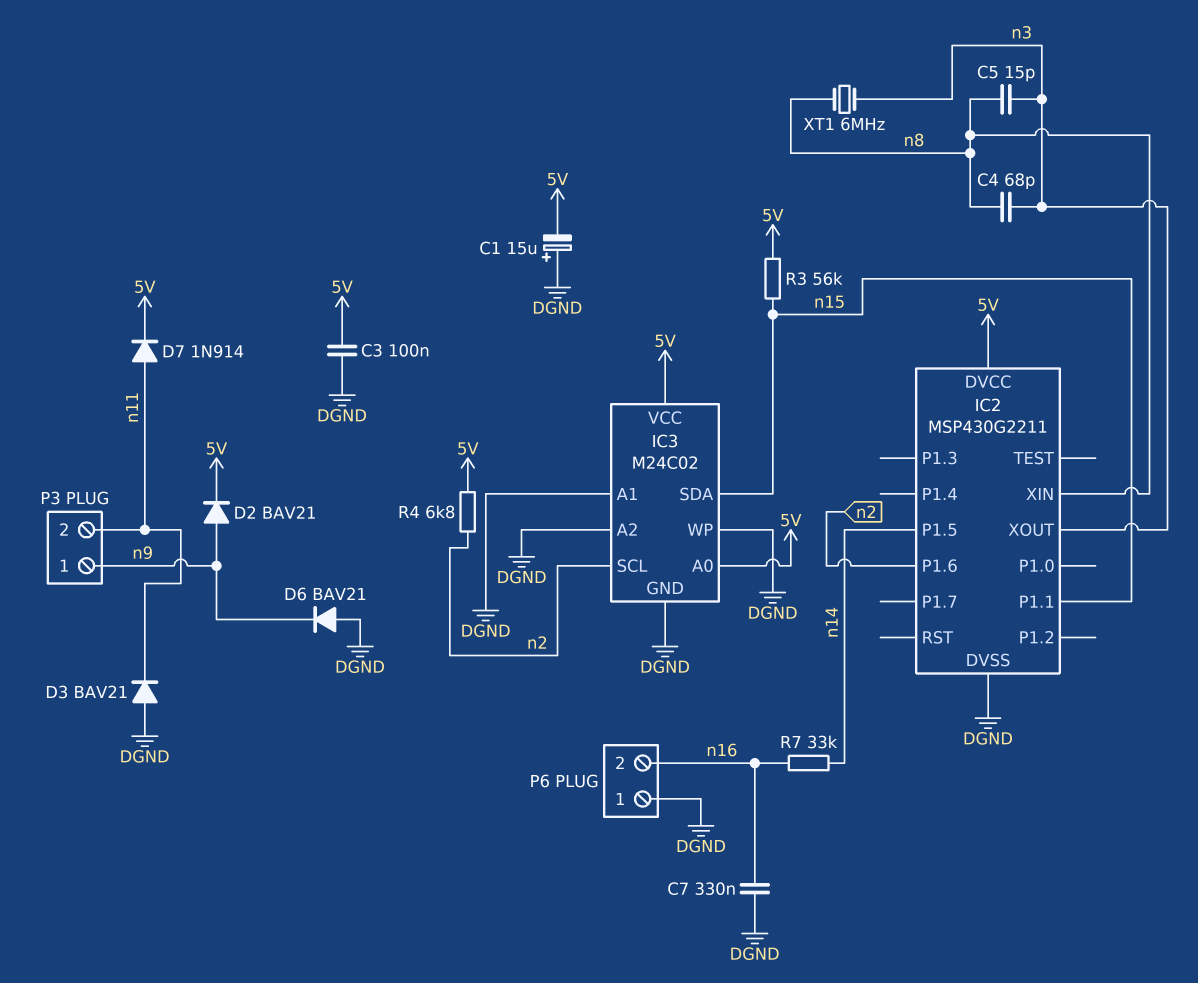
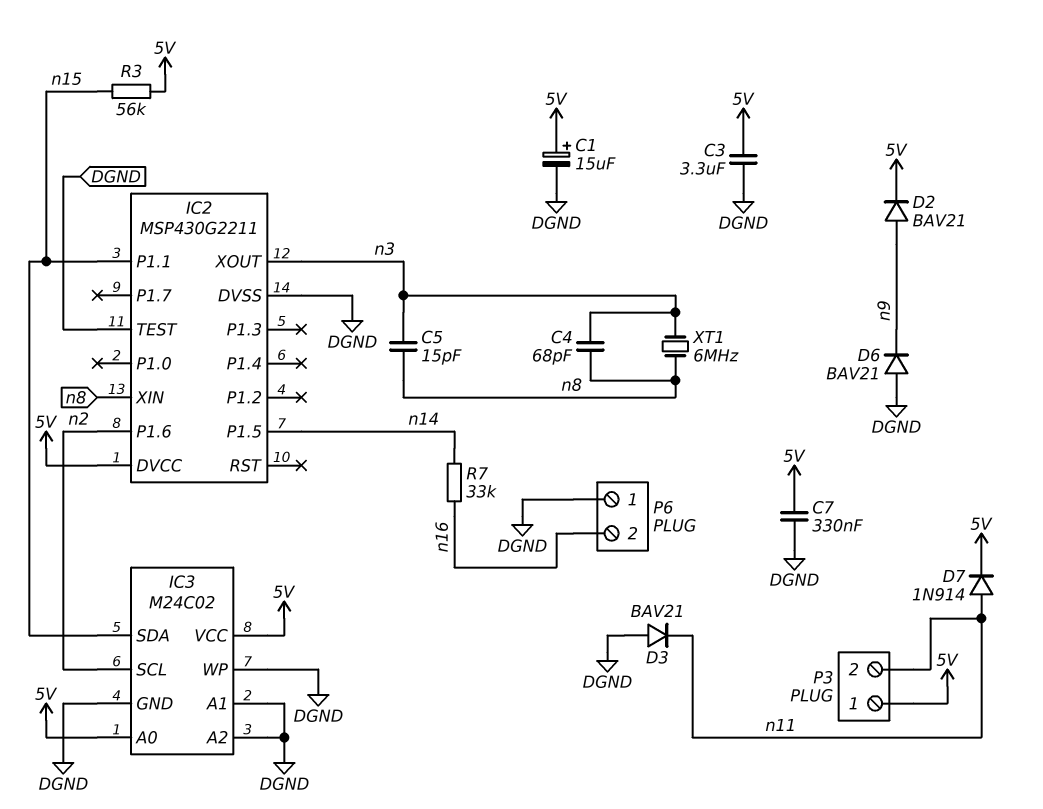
C1: 15uF (plus DGND, minus 5V) -> 15uF (plus 5V, minus DGND)
C3: 100nF (5V, DGND) -> 3.3uF (5V, DGND)
C7: 330nF (DGND, n16) -> 330nF (5V, DGND)
IC2 pin TEST: none -> DGND
P3 pin 1: n9 -> 5V
R4: 6.8k (5V, n2) -> none

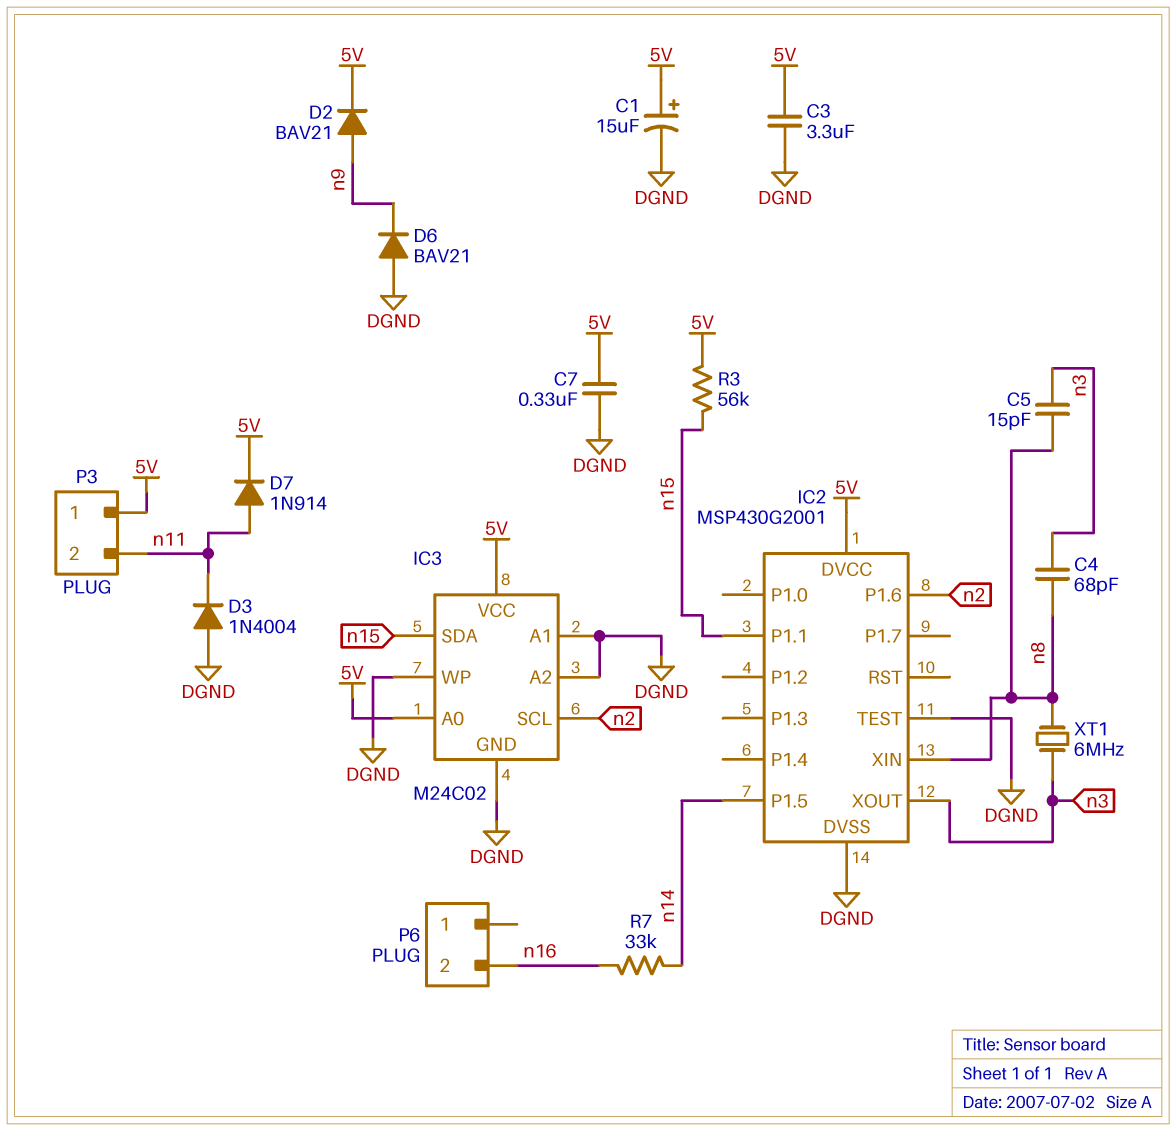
D3: diode BAV21 (A DGND, K n11) -> diode 1N4004 (A DGND, K n11)
IC2: MSP430G2211 -> MSP430G2001
P6 pin 1: DGND -> none

